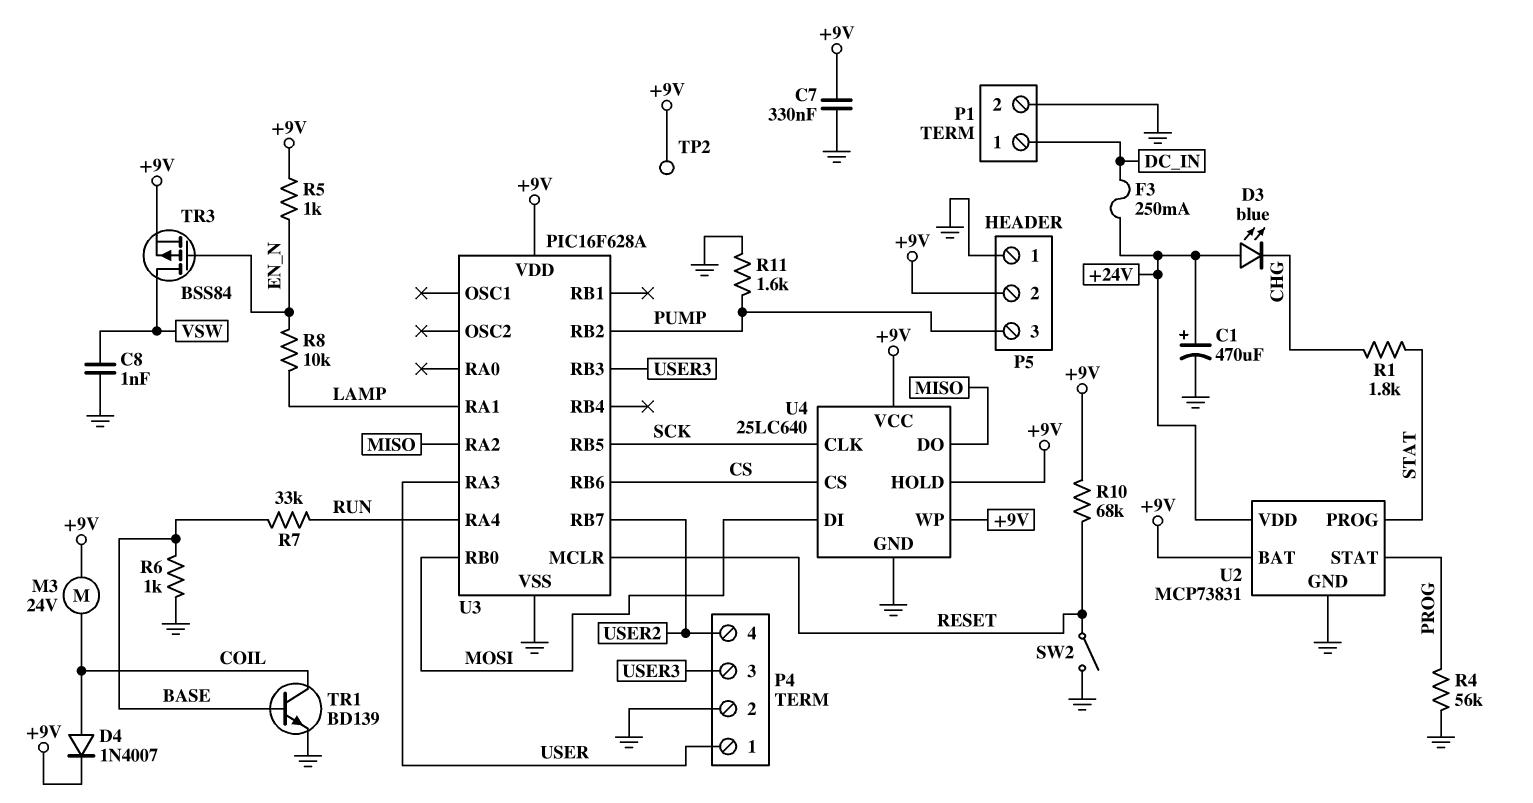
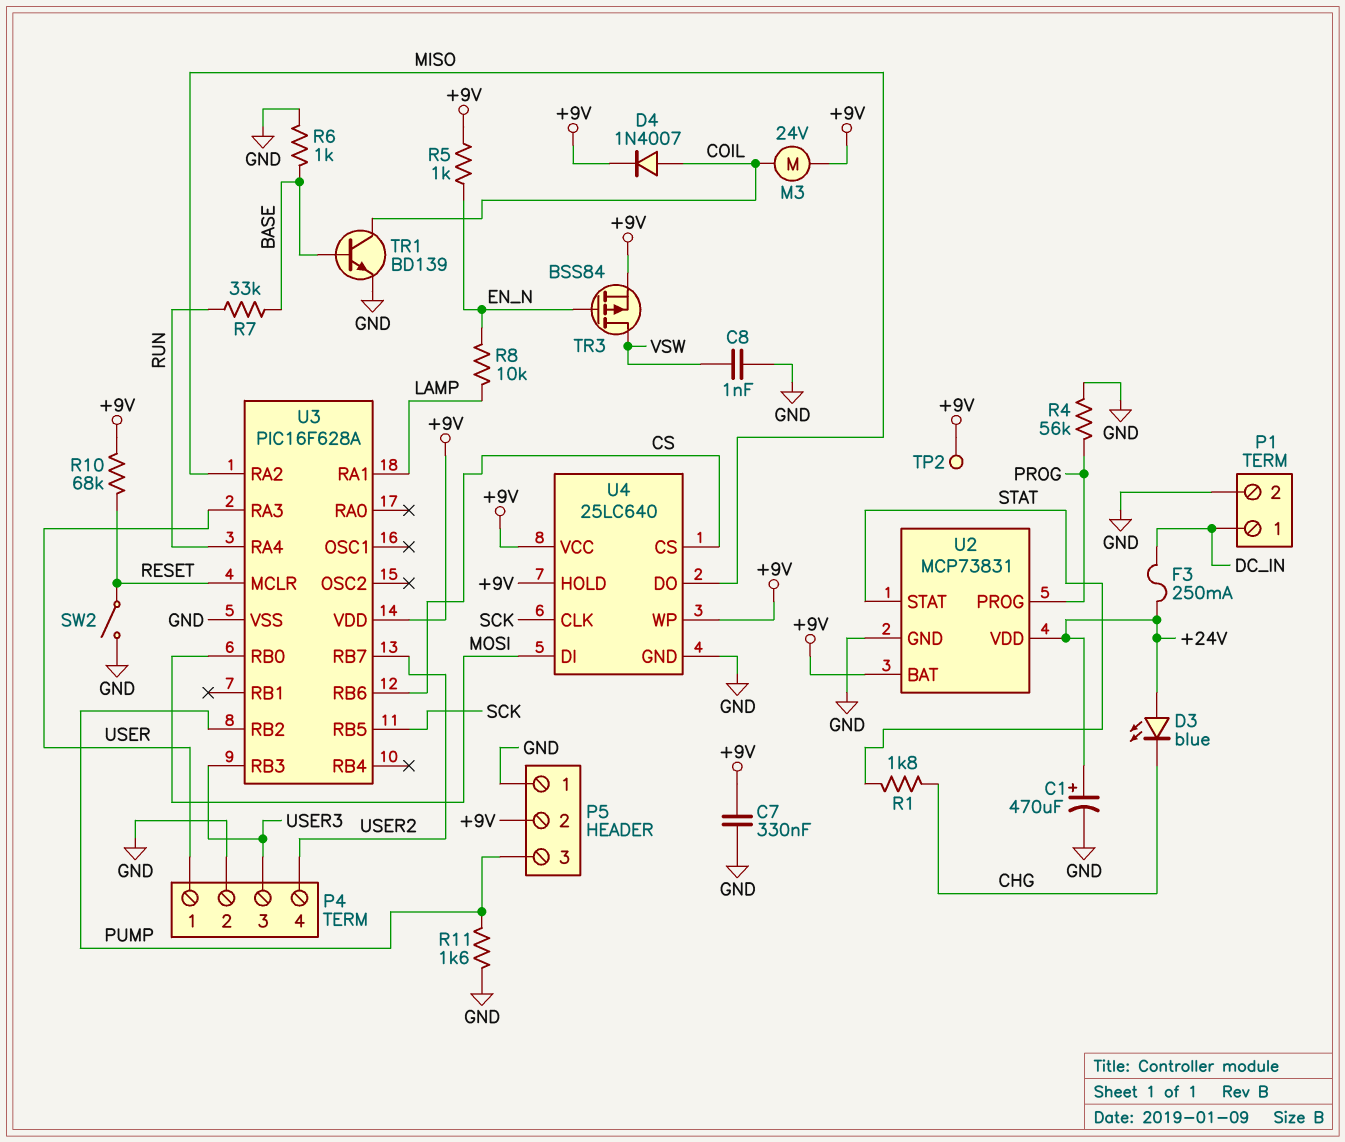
U2 pin PROG: STAT -> PROG
U2 pin STAT: PROG -> STAT

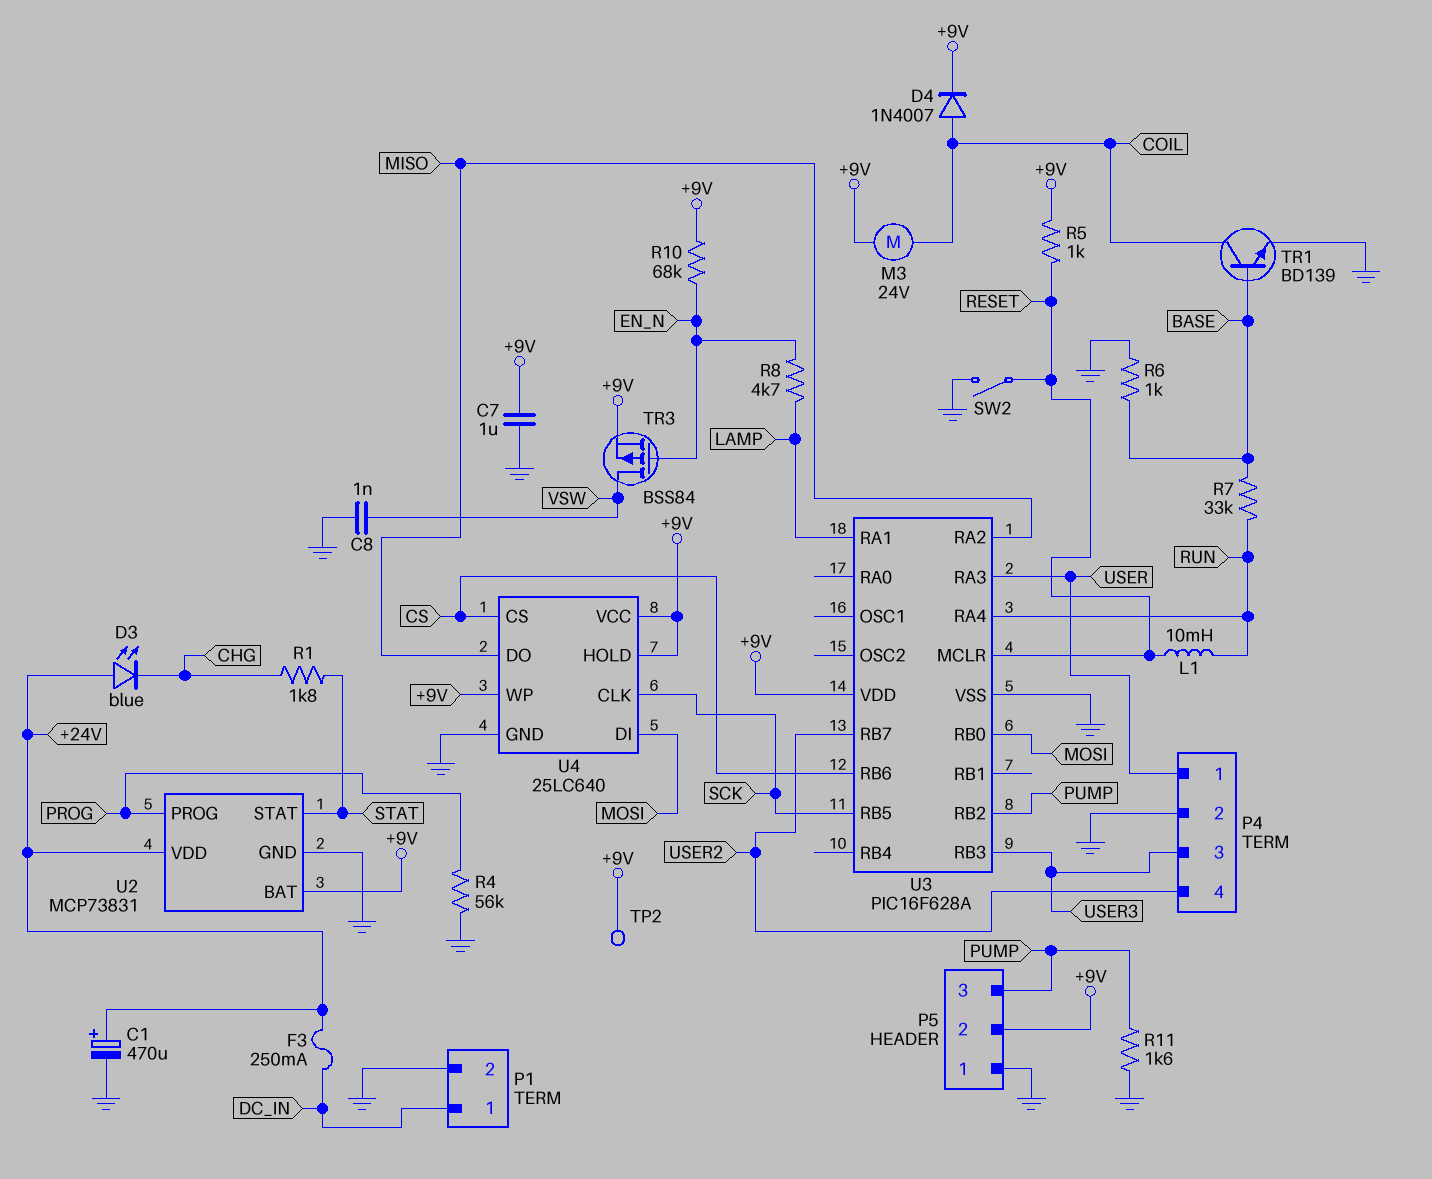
C7: 330nF (+9V, GND) -> 1uF (+9V, GND)
L1: none -> 10mH (RESET, RUN)
R5: 1k (+9V, EN_N) -> 1k (+9V, RESET)
R8: 10k (EN_N, LAMP) -> 4.7k (EN_N, LAMP)
R10: 68k (+9V, RESET) -> 68k (+9V, EN_N)

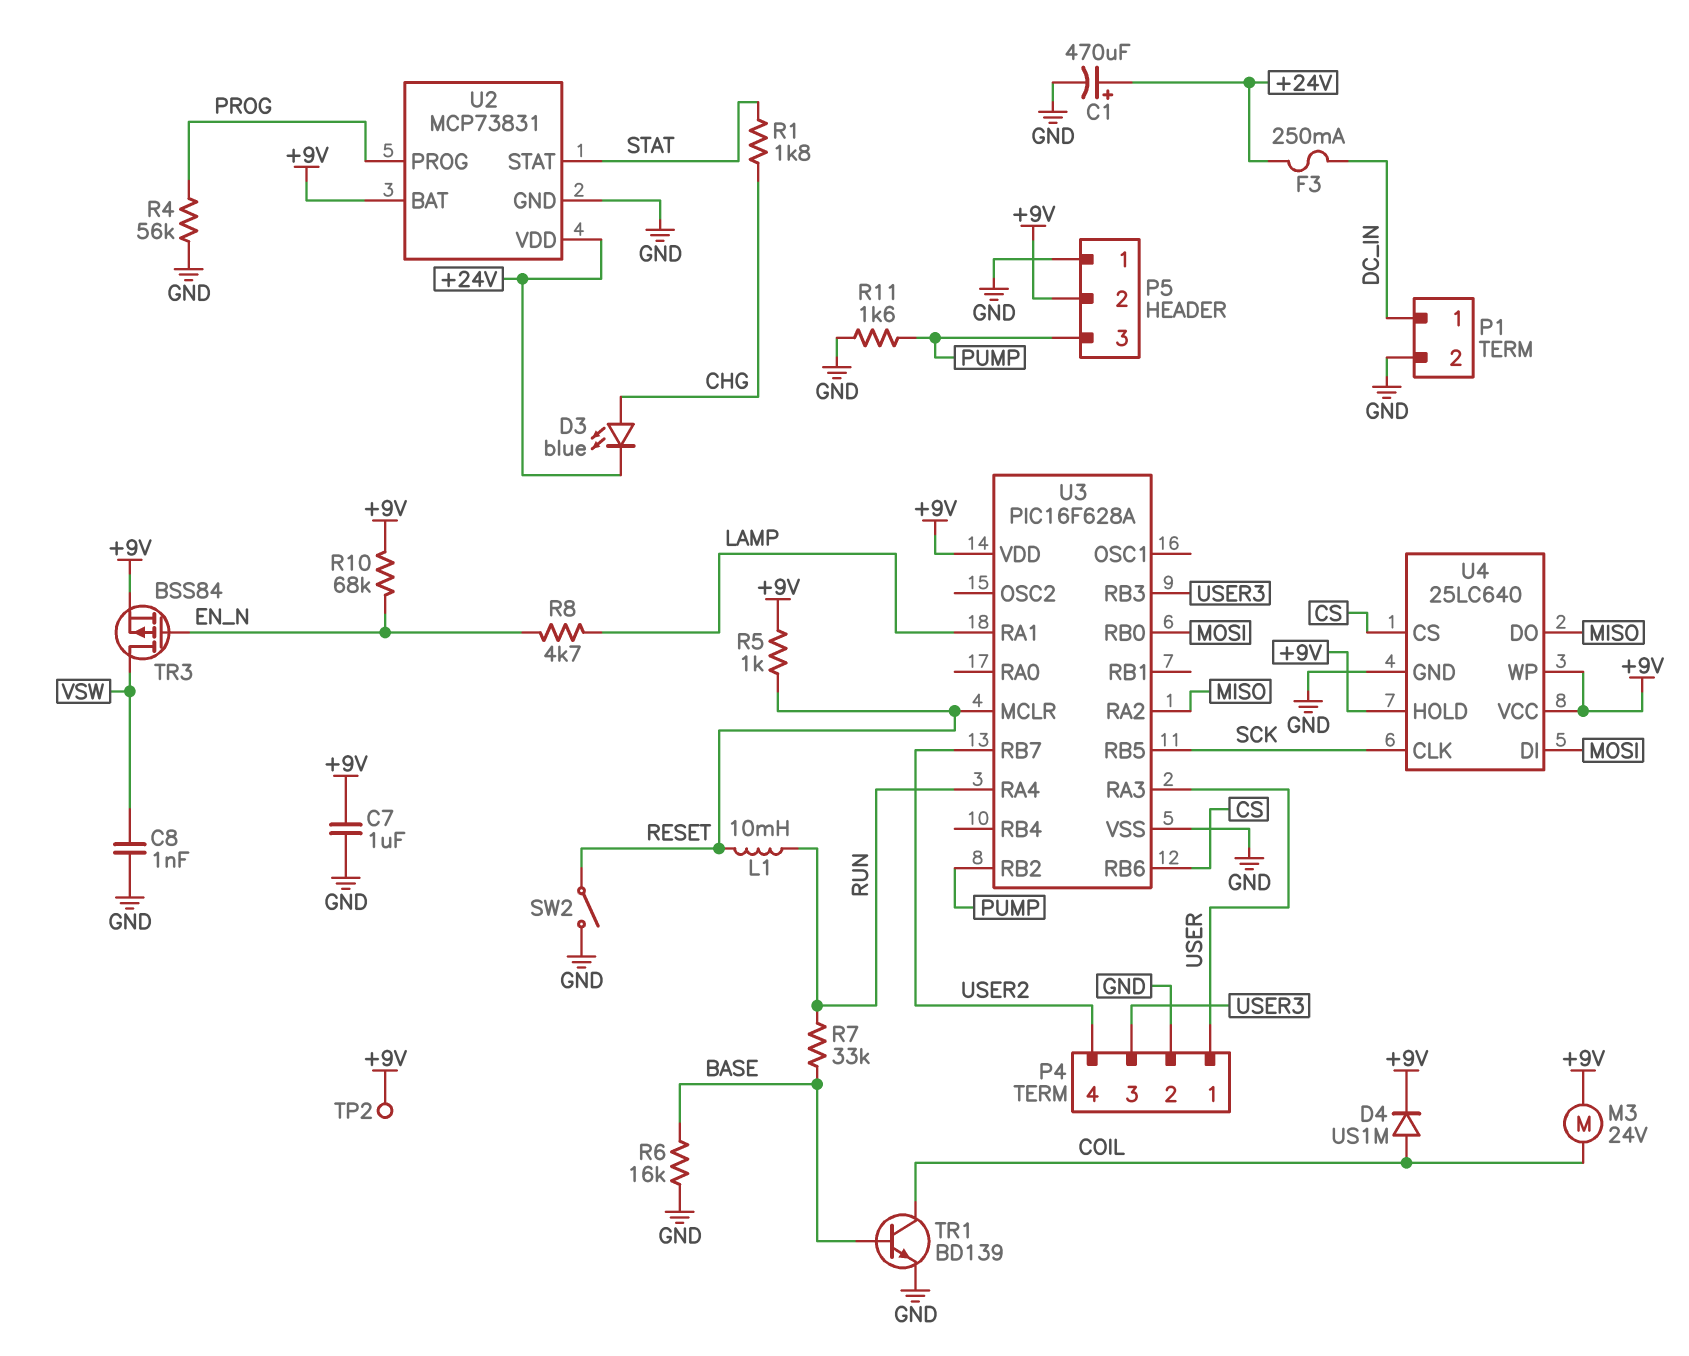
D3: LED blue (A +24V, K CHG) -> LED blue (A CHG, K +24V)
D4: diode 1N4007 (A COIL, K +9V) -> diode US1M (A COIL, K +9V)
R6: 1k (BASE, GND) -> 16k (BASE, GND)

